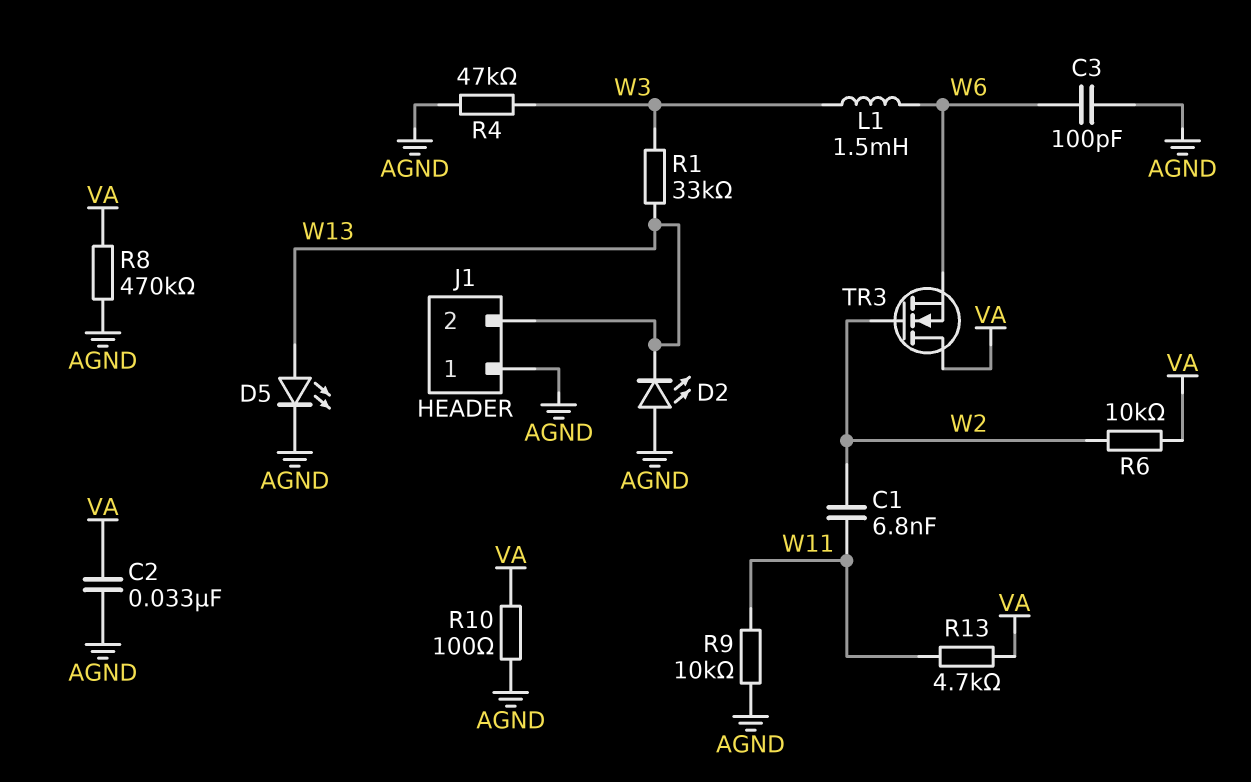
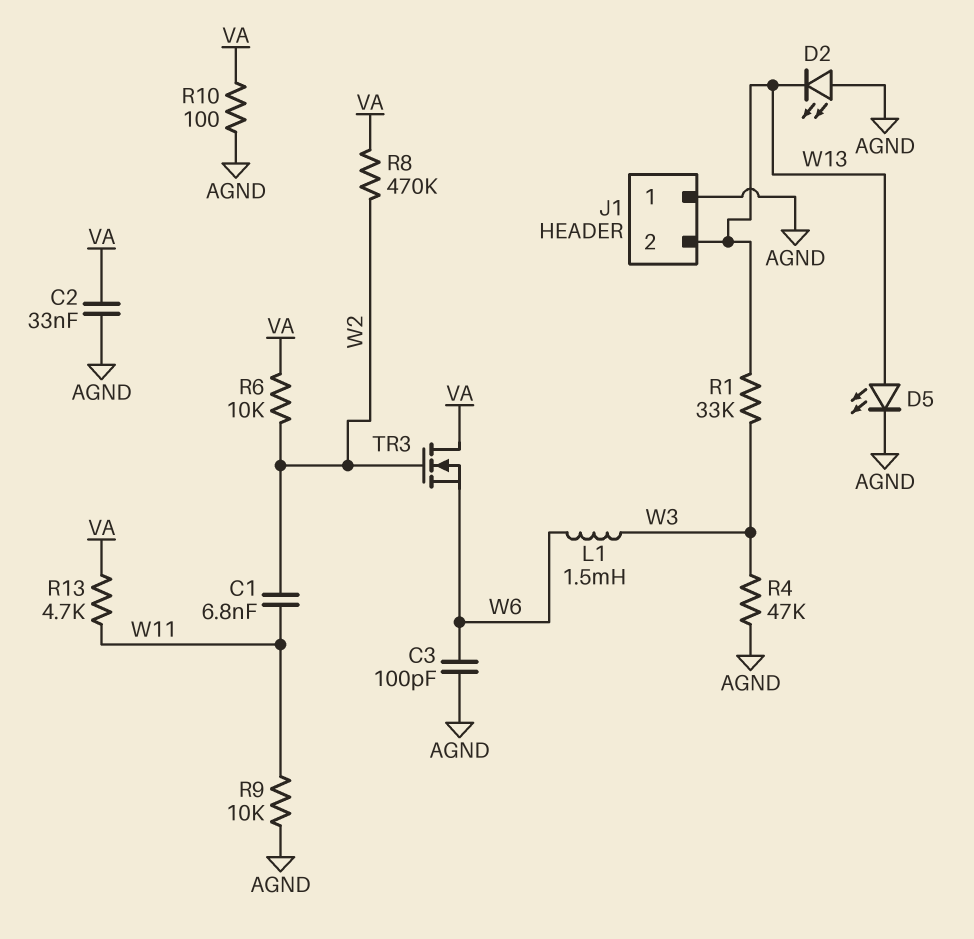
R8: 470k (AGND, VA) -> 470k (VA, W2)

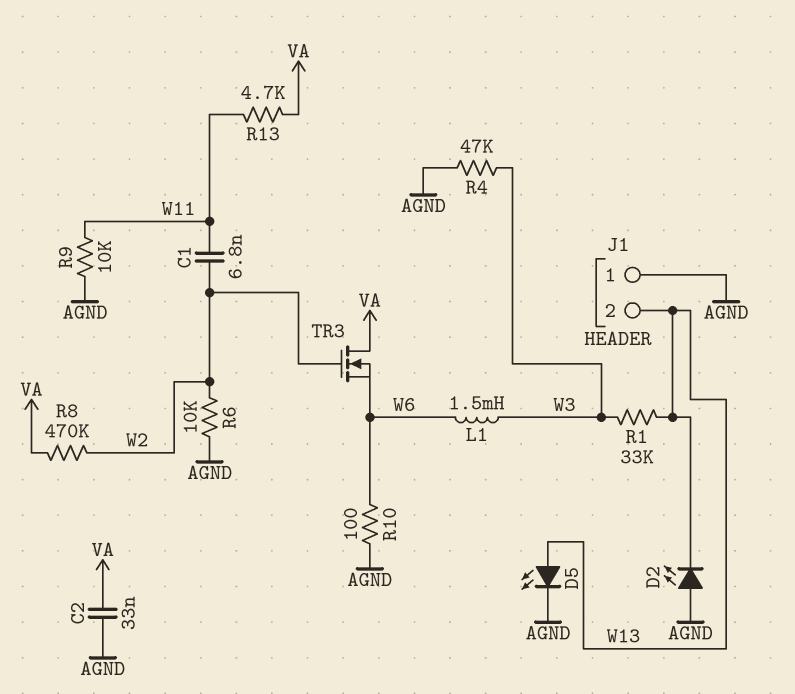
C3: 100pF (AGND, W6) -> none
R6: 10k (VA, W2) -> 10k (AGND, W2)
R10: 100 (AGND, VA) -> 100 (AGND, W6)

